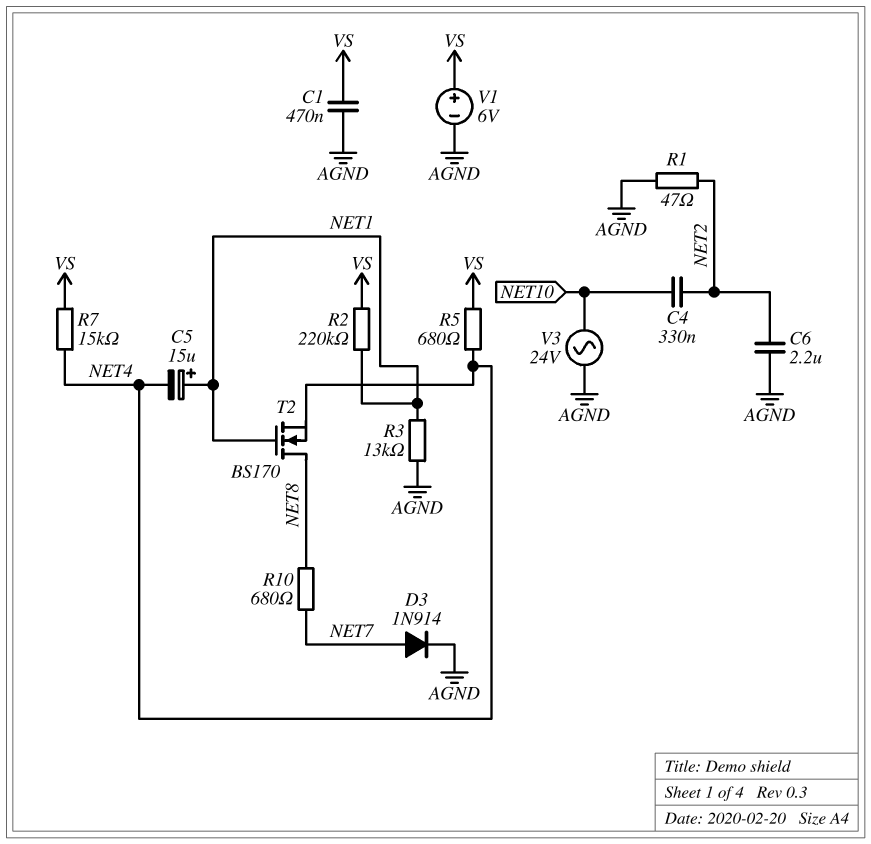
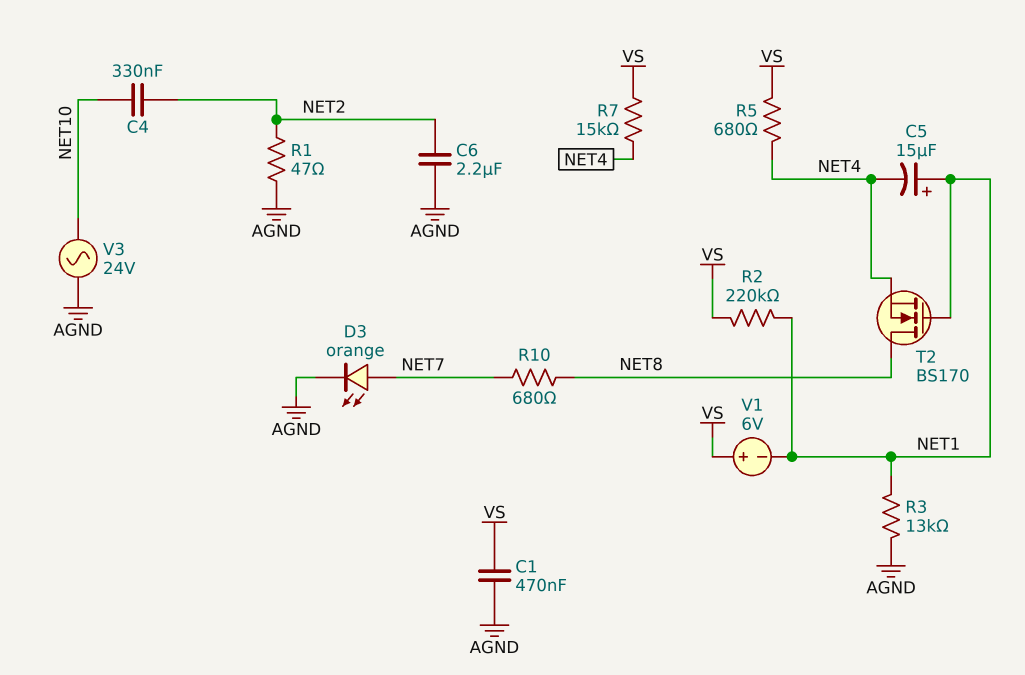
D3: diode 1N914 (A NET7, K AGND) -> LED orange (A NET7, K AGND)
V1: 6V (plus VS, minus AGND) -> 6V (plus VS, minus NET1)

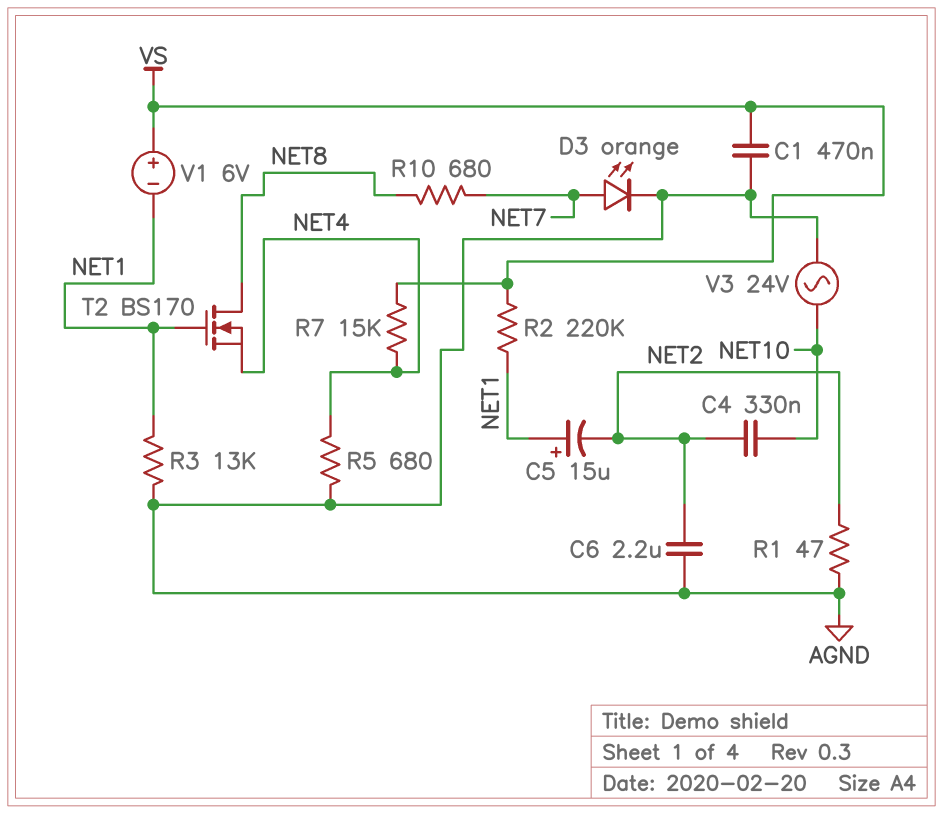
C5: 15uF (plus NET1, minus NET4) -> 15uF (plus NET1, minus NET2)
R5: 680 (NET4, VS) -> 680 (AGND, NET4)

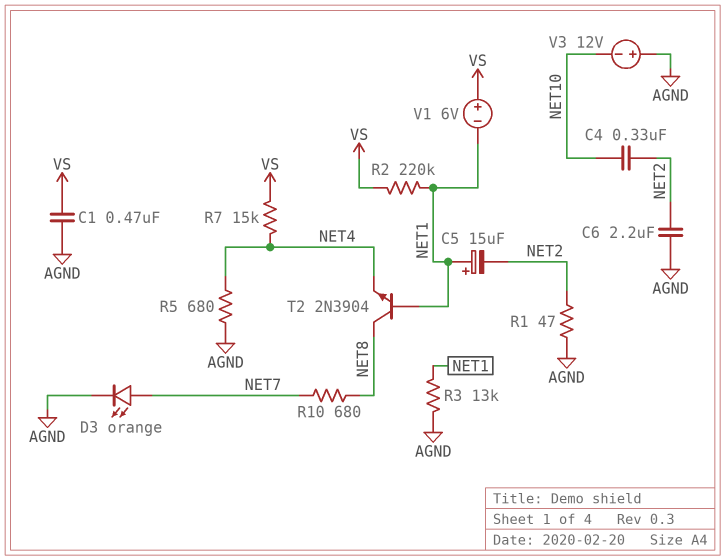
T2: NMOS BS170 (G NET1, D NET8, S NET4) -> NPN 2N3904 (B NET1, C NET8, E NET4)
V3: AC 24V (AGND, NET10) -> 12V (plus AGND, minus NET10)

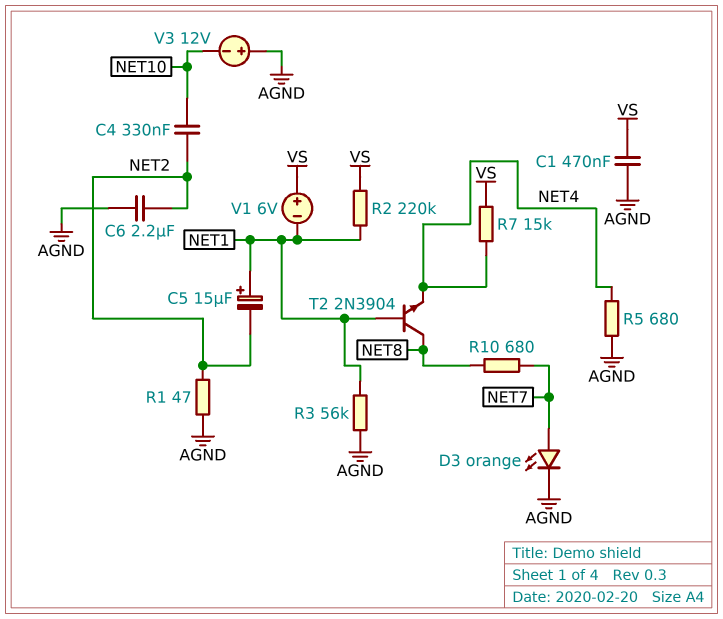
R3: 13k (AGND, NET1) -> 56k (AGND, NET1)

